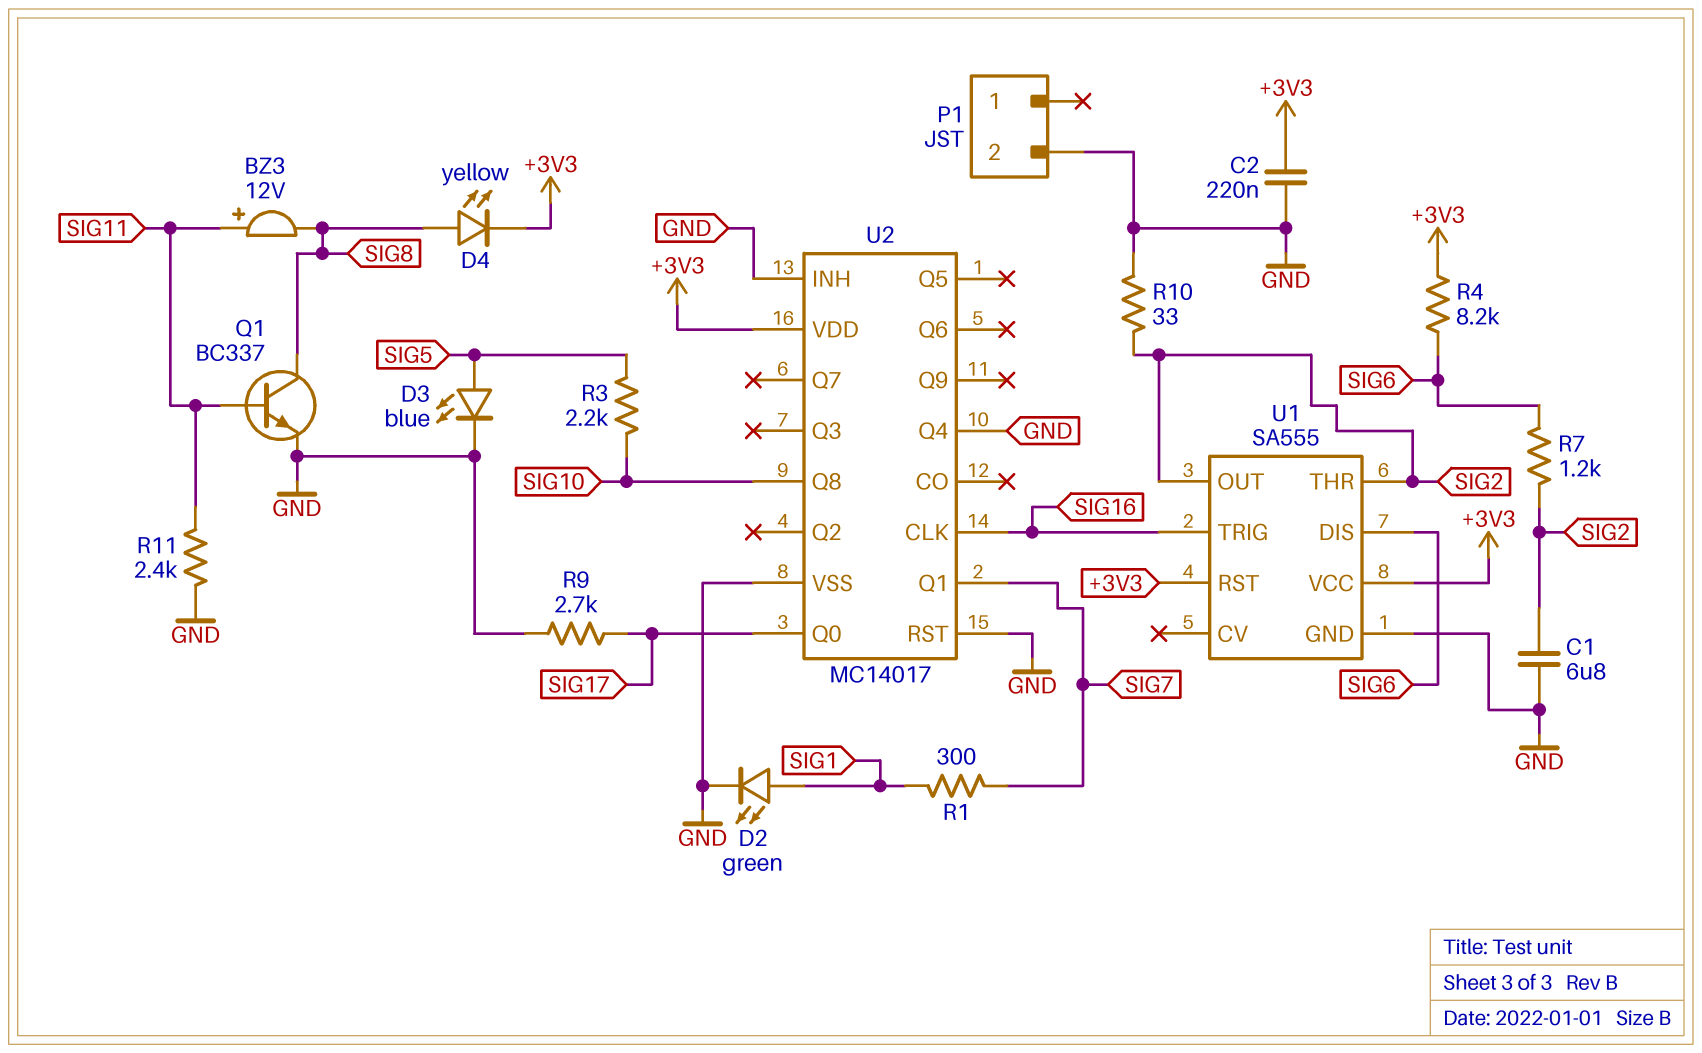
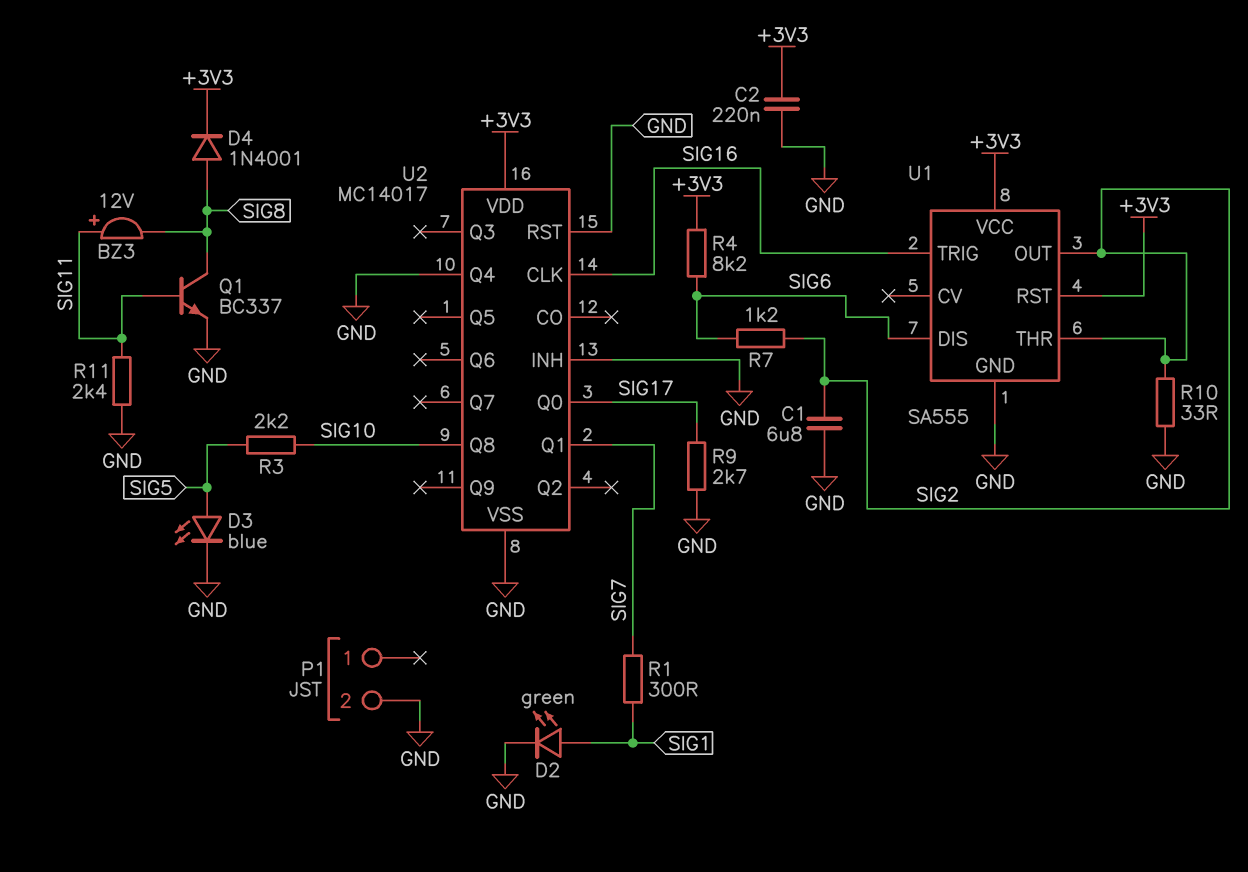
D4: LED yellow (A SIG8, K +3V3) -> diode 1N4001 (A SIG8, K +3V3)

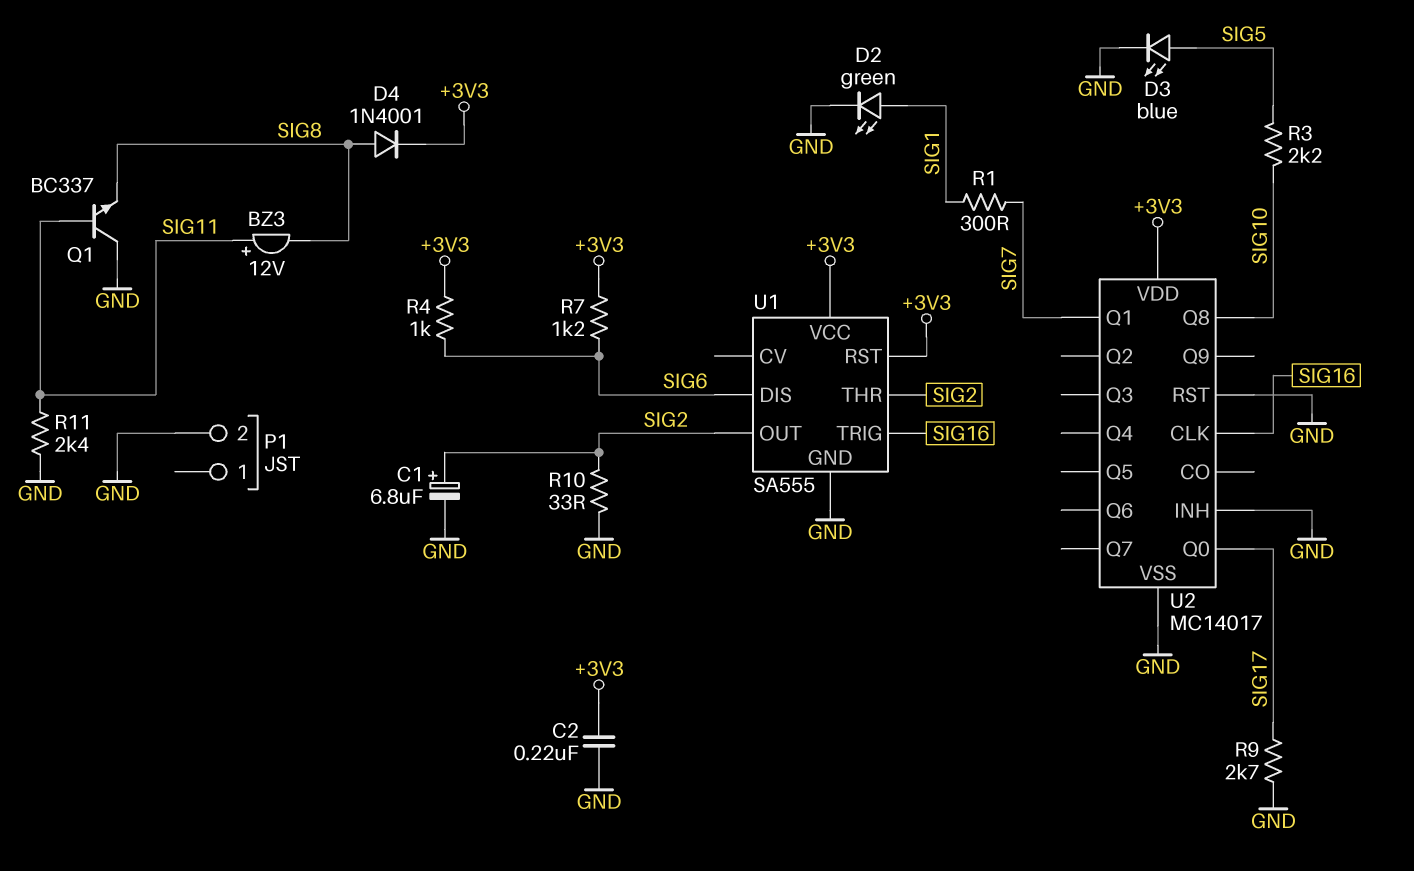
C1: 6.8uF (GND, SIG2) -> 6.8uF (plus SIG2, minus GND)
Q1: NPN BC337 (B SIG11, C SIG8, E GND) -> NPN BC337 (B SIG11, C GND, E SIG8)
R4: 8.2k (+3V3, SIG6) -> 1k (+3V3, SIG6)
R7: 1.2k (SIG2, SIG6) -> 1.2k (+3V3, SIG6)
U2 pin Q4: GND -> none

